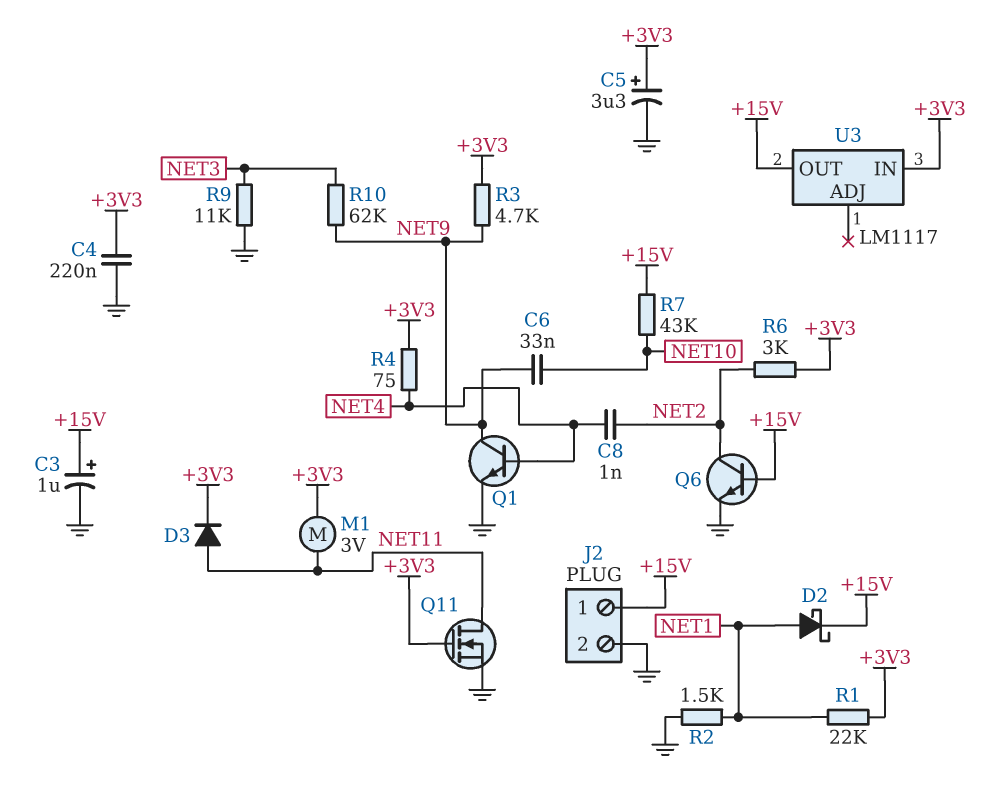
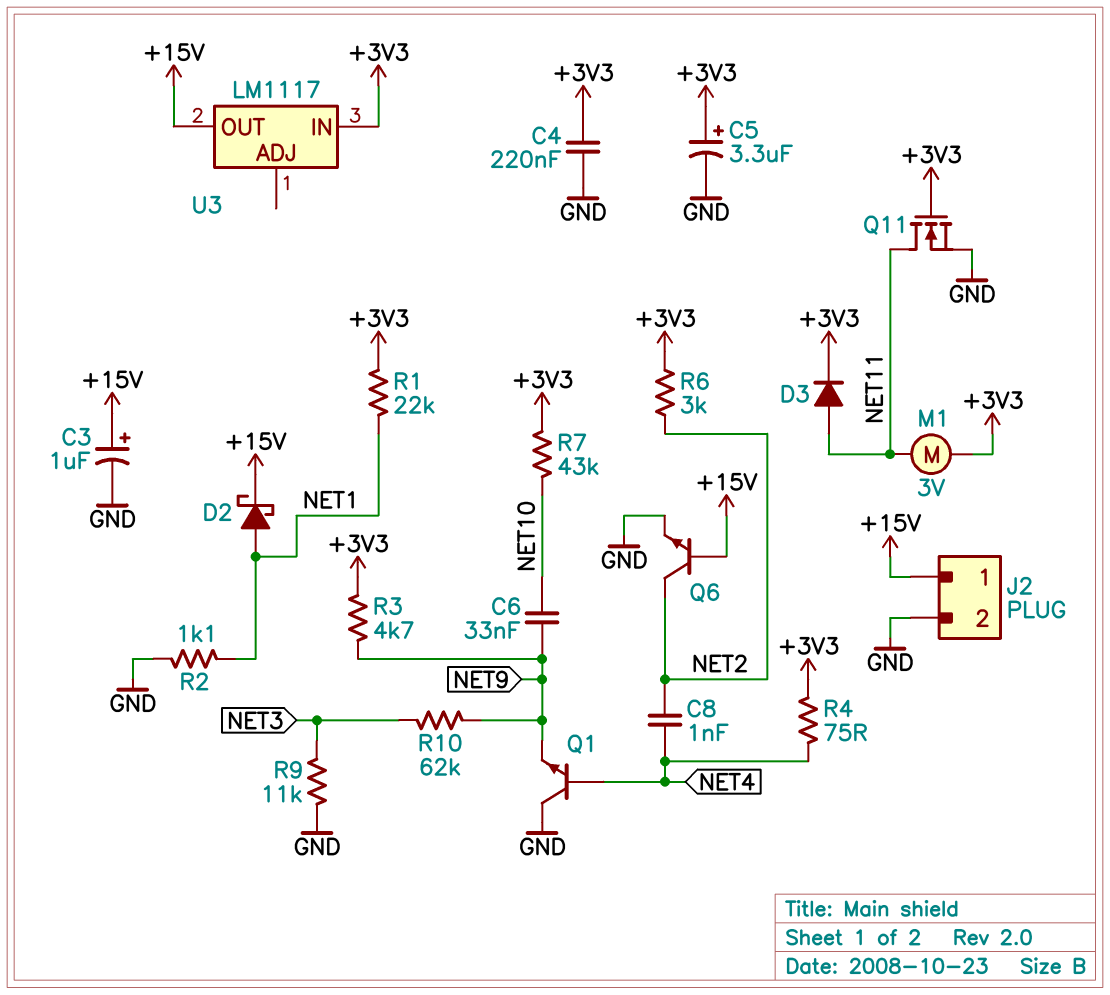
Q1: NPN (B NET4, C NET9, E GND) -> NPN (B NET4, C GND, E NET9)
R2: 1.5k (GND, NET1) -> 1.1k (GND, NET1)
R7: 43k (+15V, NET10) -> 43k (+3V3, NET10)

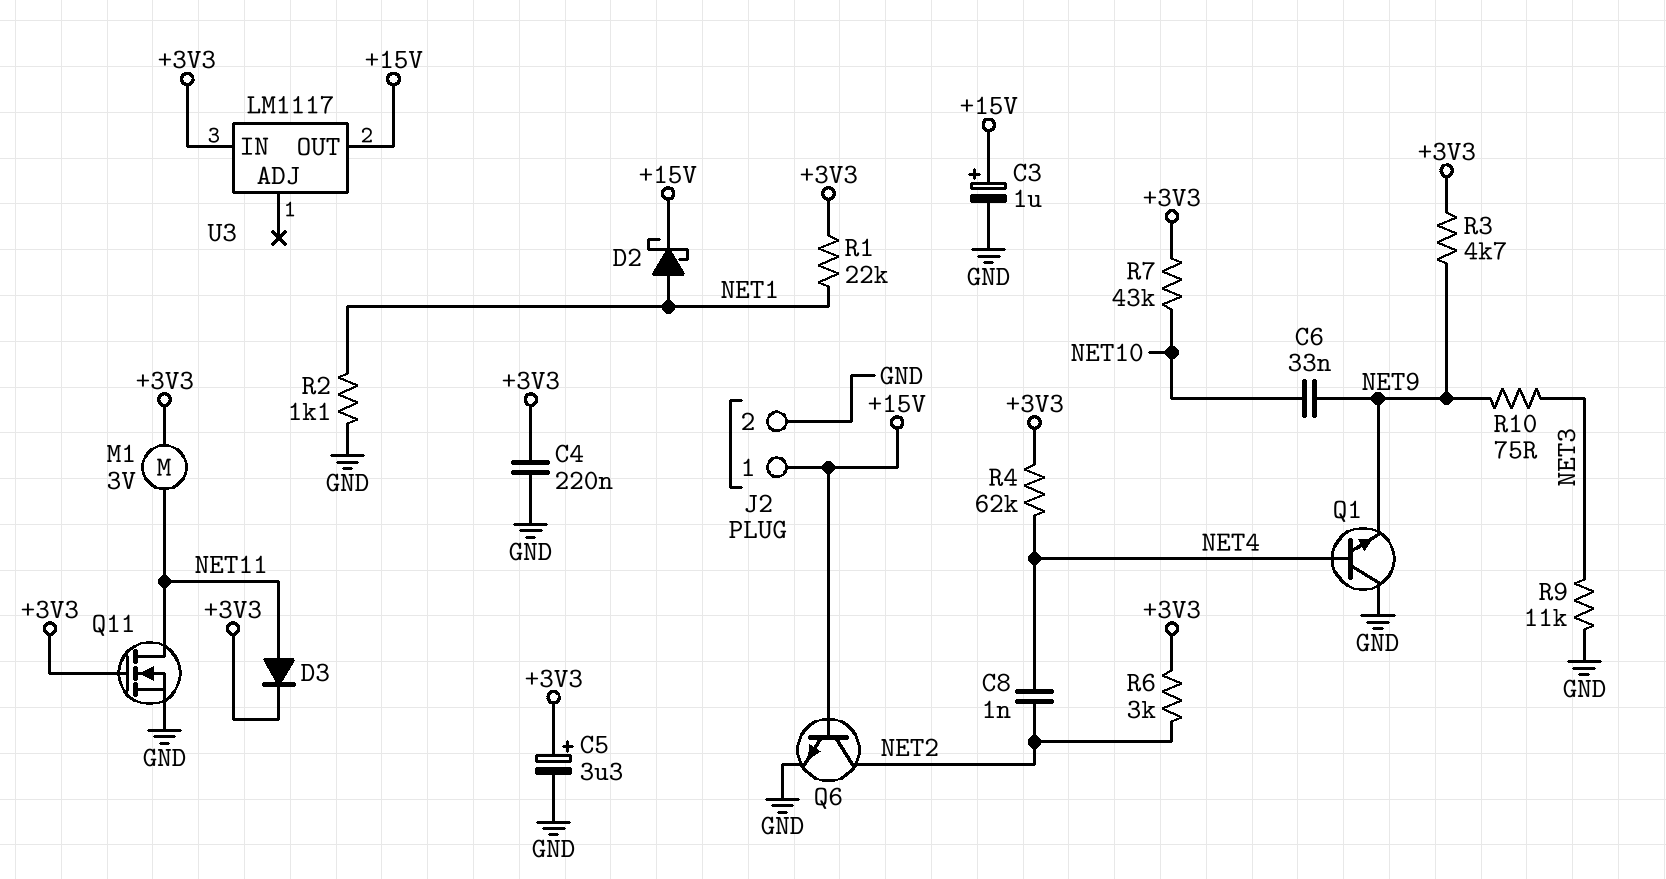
R4: 75 (+3V3, NET4) -> 62k (+3V3, NET4)
R10: 62k (NET3, NET9) -> 75 (NET3, NET9)

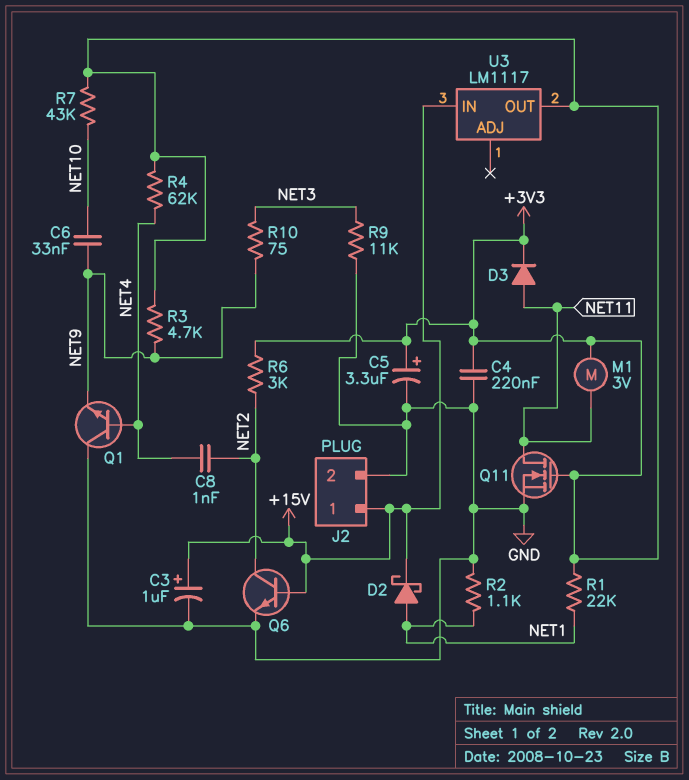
U3 pin IN: +3V3 -> +15V
U3 pin OUT: +15V -> +3V3

